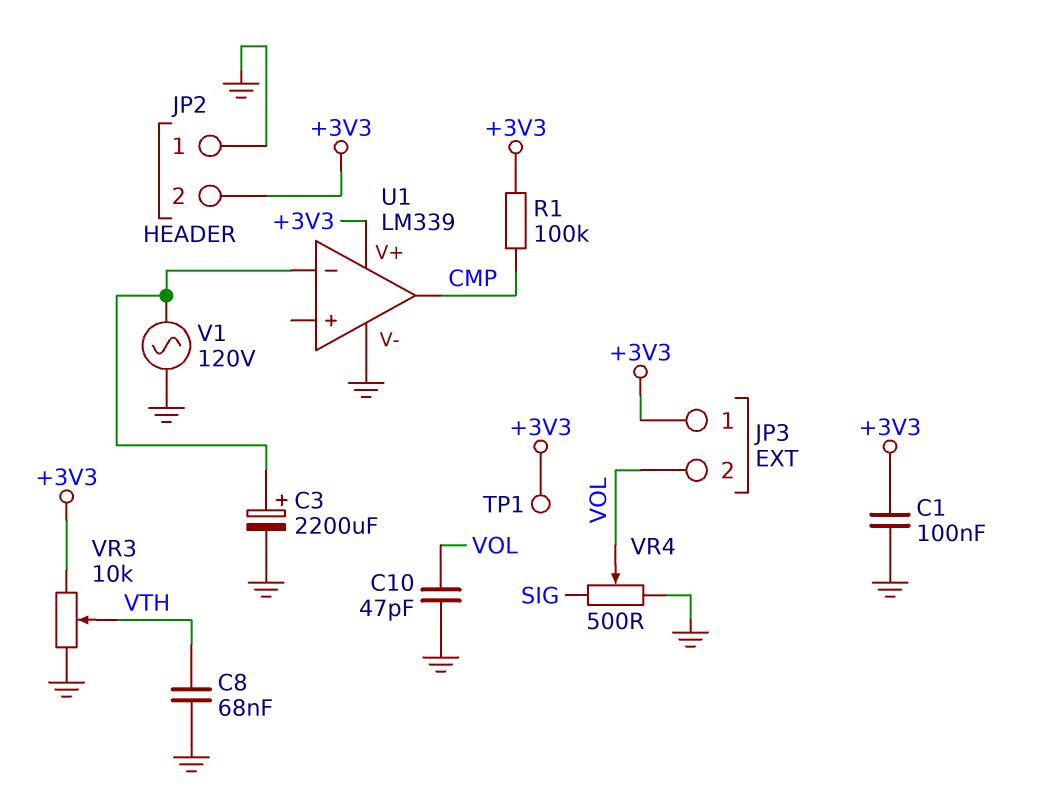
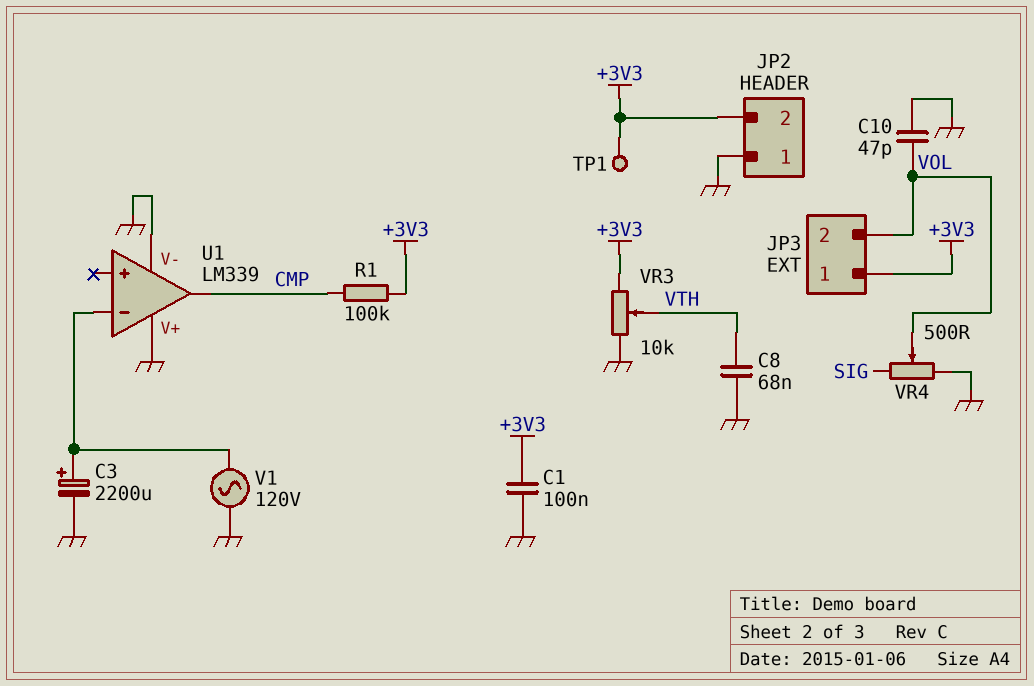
U1 pin V+: +3V3 -> GND

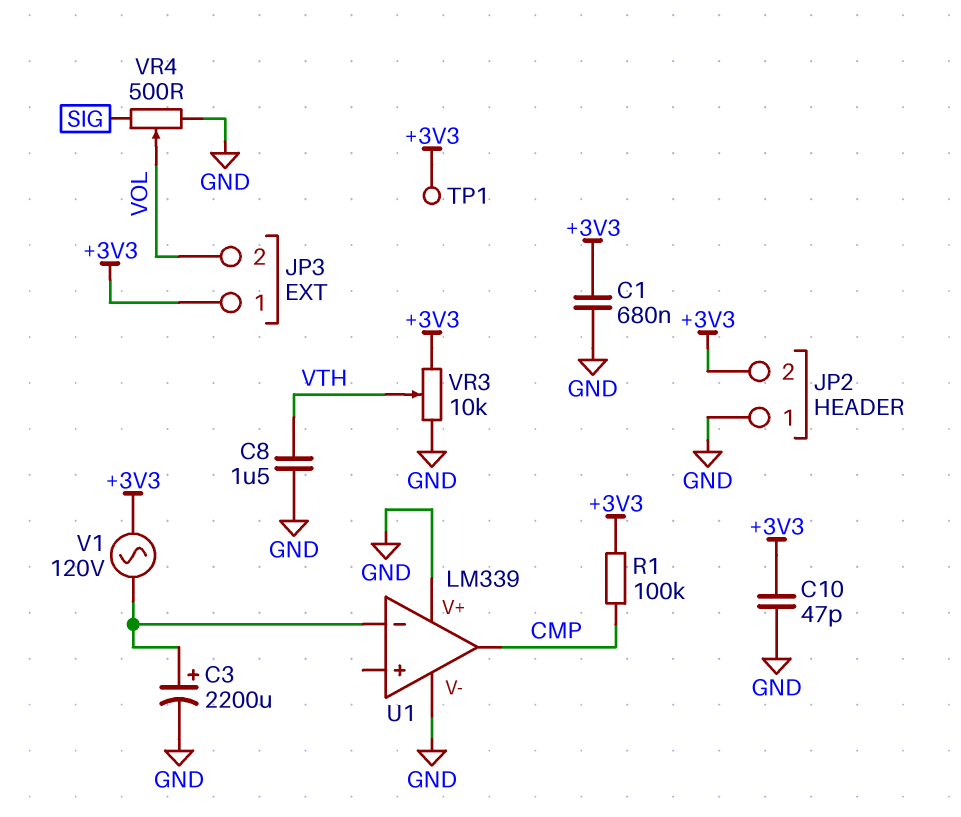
C1: 100nF (+3V3, GND) -> 680nF (+3V3, GND)
C8: 68nF (GND, VTH) -> 1.5uF (GND, VTH)
C10: 47pF (GND, VOL) -> 47pF (+3V3, GND)
V1: AC 120V (GND, U1/in-) -> AC 120V (+3V3, U1/in-)

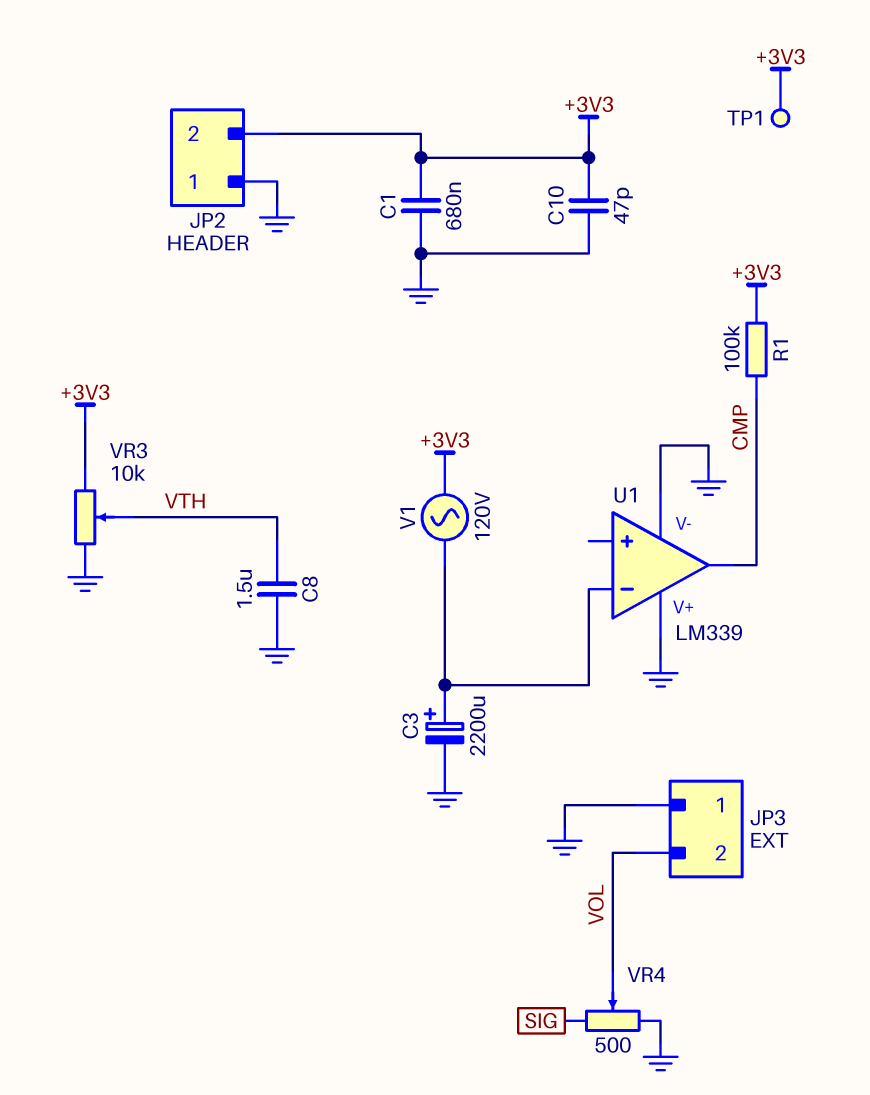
JP3 pin 1: +3V3 -> GND

